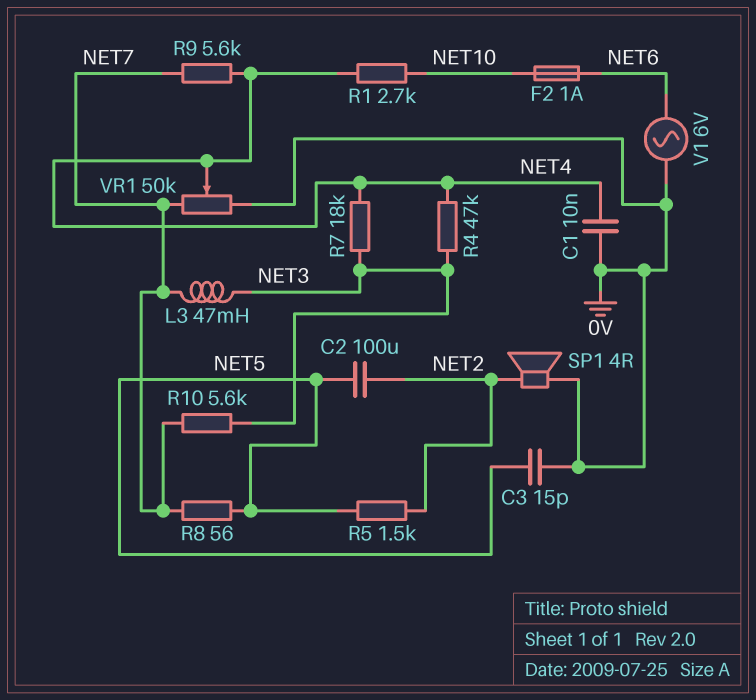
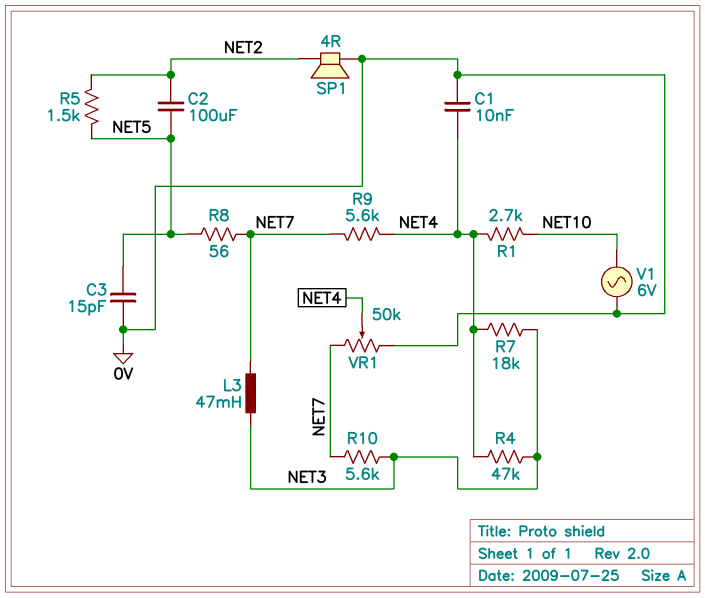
F2: 1A (NET6, NET10) -> none
V1: AC 6V (0V, NET6) -> AC 6V (0V, NET10)

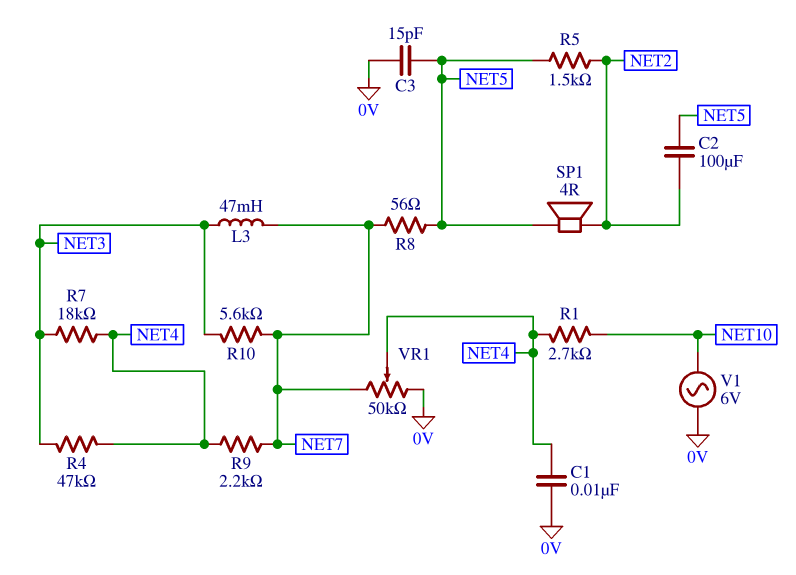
R9: 5.6k (NET4, NET7) -> 2.2k (NET4, NET7)
SP1: speaker 4R (0V, NET2) -> speaker 4R (NET2, NET5)

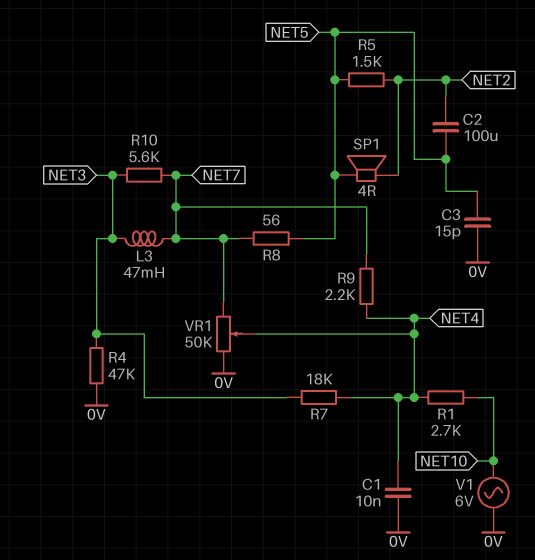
R4: 47k (NET3, NET4) -> 47k (0V, NET3)

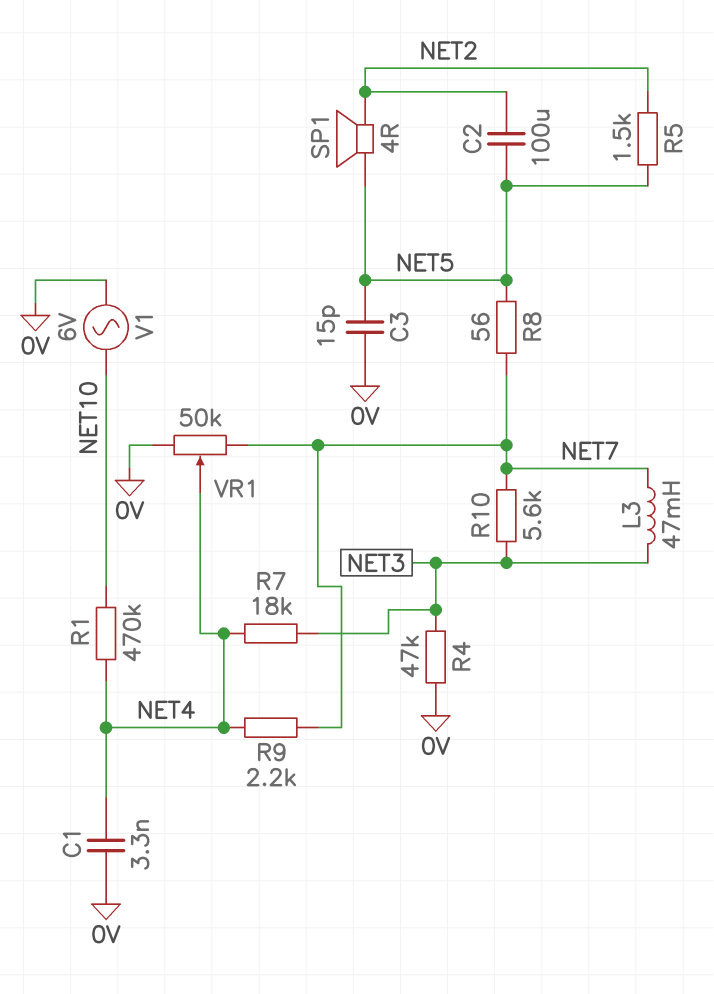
C1: 10nF (0V, NET4) -> 3.3nF (0V, NET4)
R1: 2.7k (NET4, NET10) -> 470k (NET4, NET10)

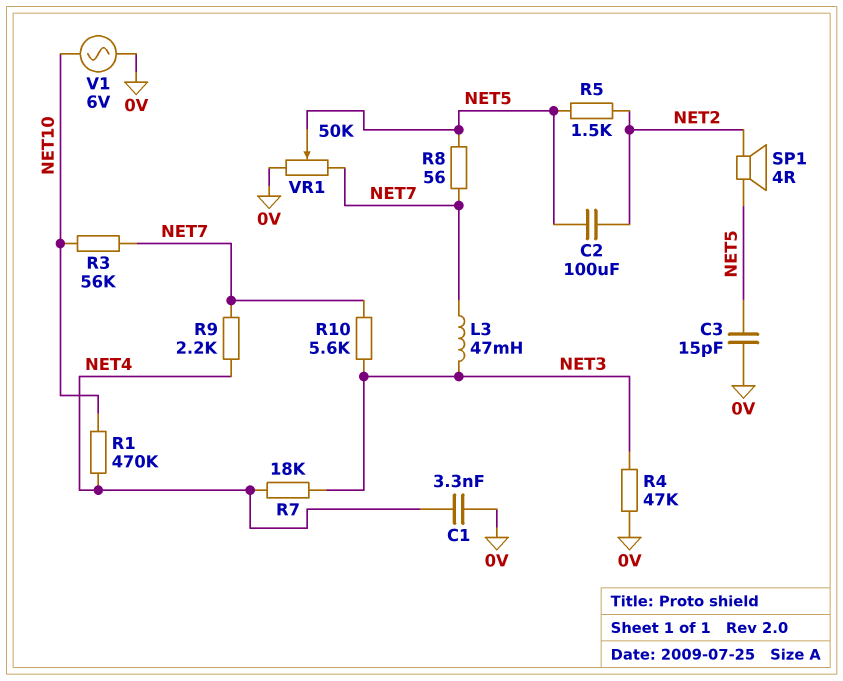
R3: none -> 56k (NET7, NET10)
VR1: 50k (0V, NET7, wiper NET4) -> 50k (0V, NET7, wiper NET5)

